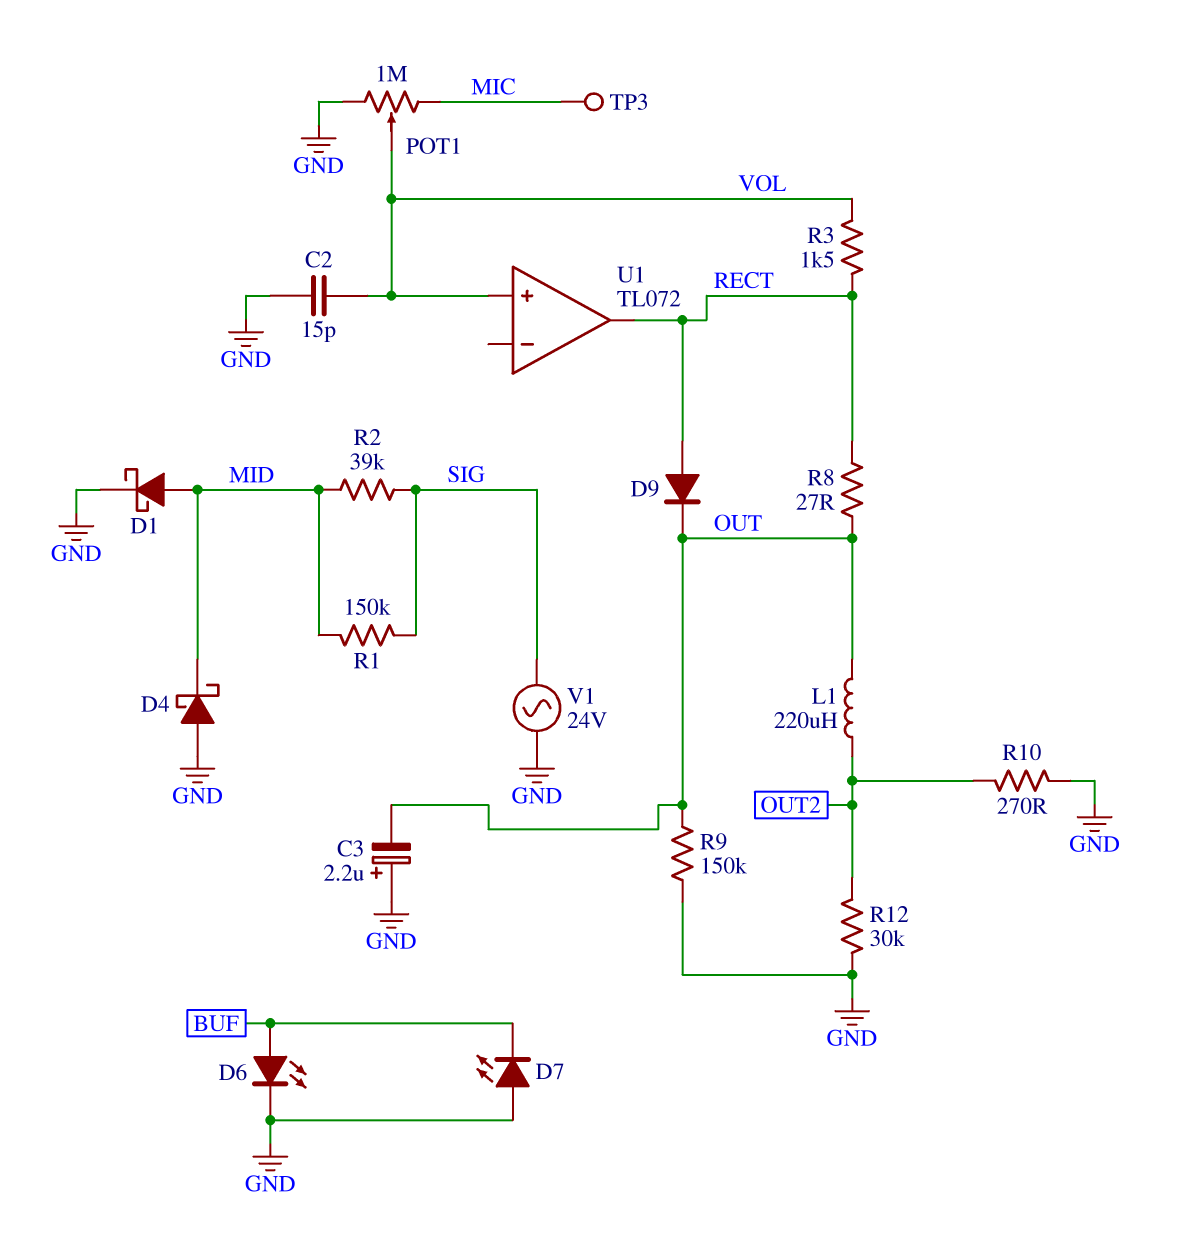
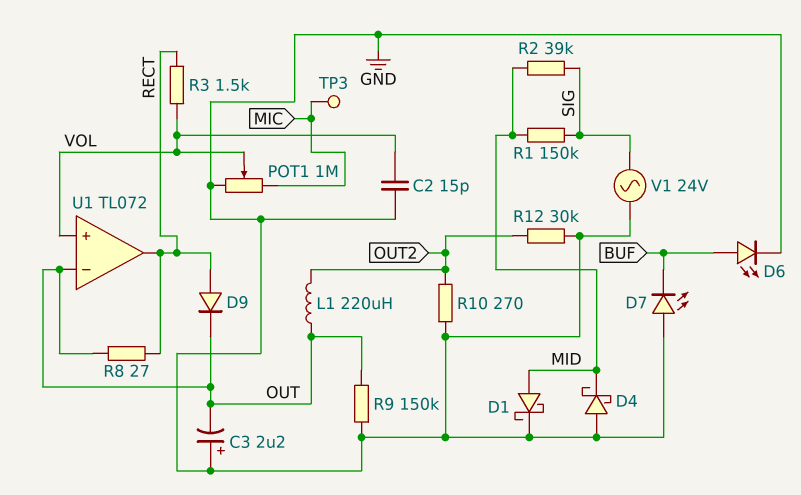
U1 pin in-: none -> OUT

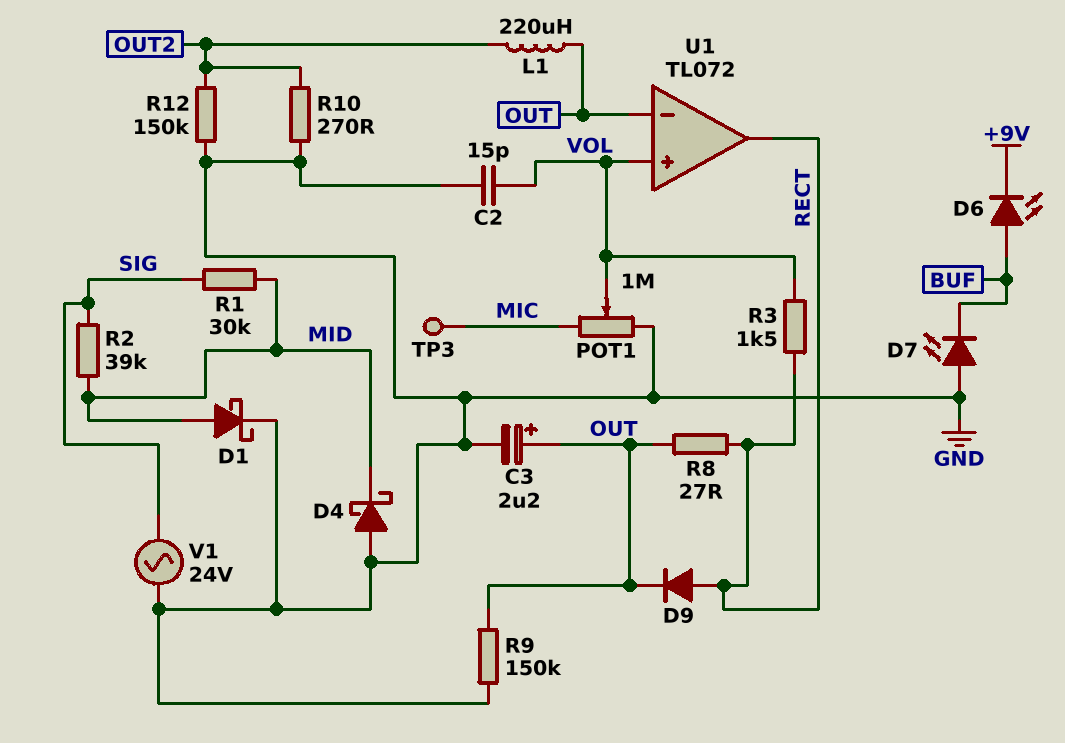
C3: 2.2uF (plus GND, minus OUT) -> 2.2uF (plus OUT, minus GND)
D6: LED (A BUF, K GND) -> LED (A BUF, K +9V)
R1: 150k (MID, SIG) -> 30k (MID, SIG)
R12: 30k (GND, OUT2) -> 150k (GND, OUT2)

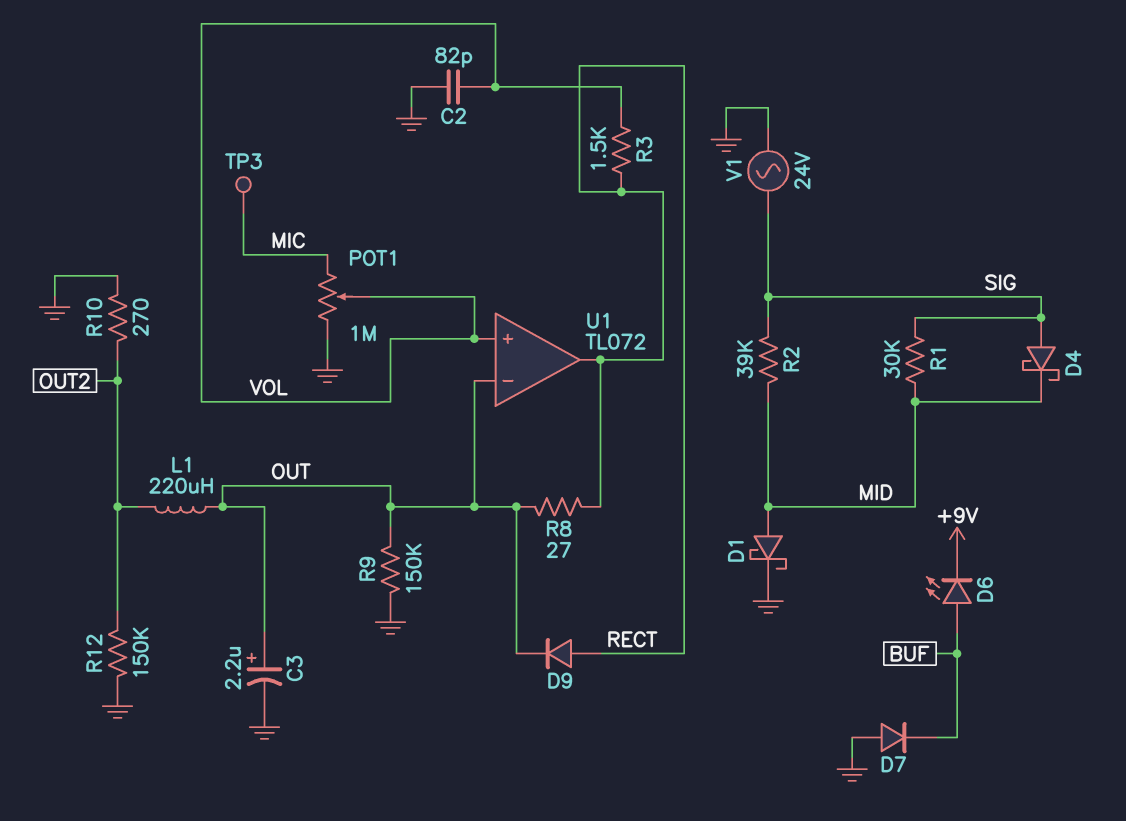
C2: 15pF (GND, VOL) -> 82pF (GND, VOL)
D4: schottky (A GND, K MID) -> schottky (A SIG, K MID)
D7: LED (A GND, K BUF) -> diode (A GND, K BUF)

